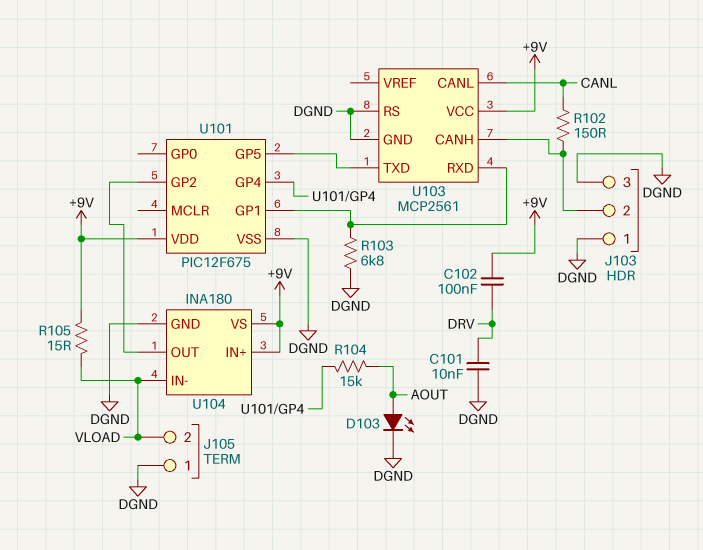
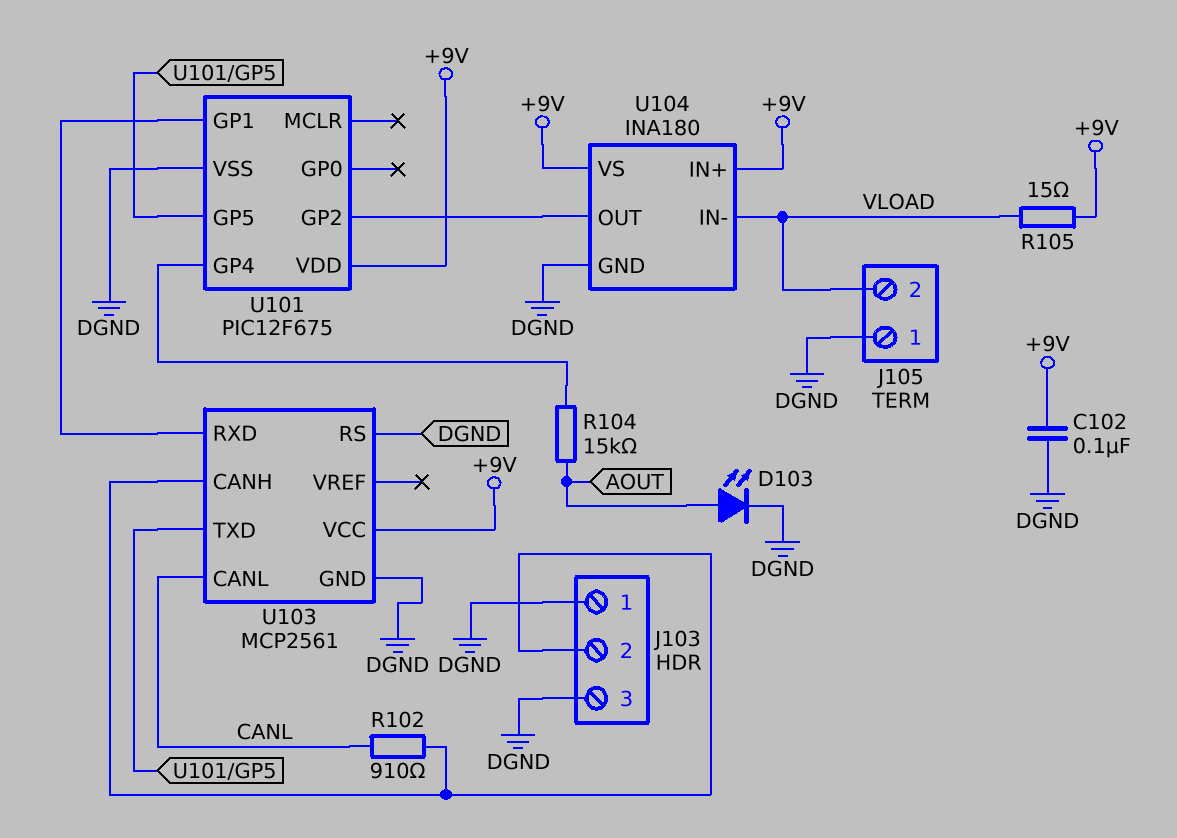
C101: 10nF (DGND, DRV) -> none
C102: 100nF (+9V, DRV) -> 100nF (+9V, DGND)
R102: 150 (CANL, J103/2) -> 910 (CANL, J103/2)
R103: 6.8k (DGND, U101/GP1) -> none

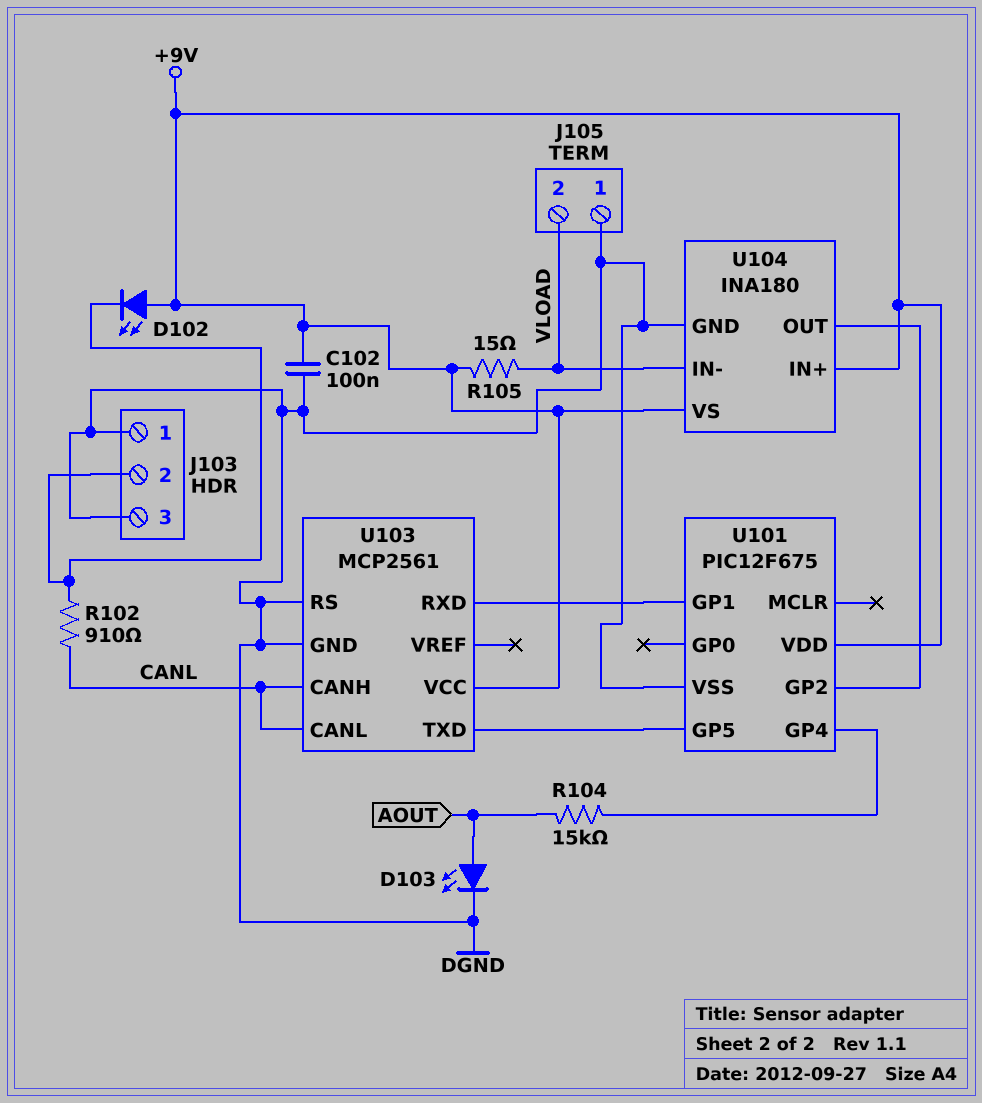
D102: none -> LED (A +9V, K J103/2)
U103 pin CANH: J103/2 -> CANL

